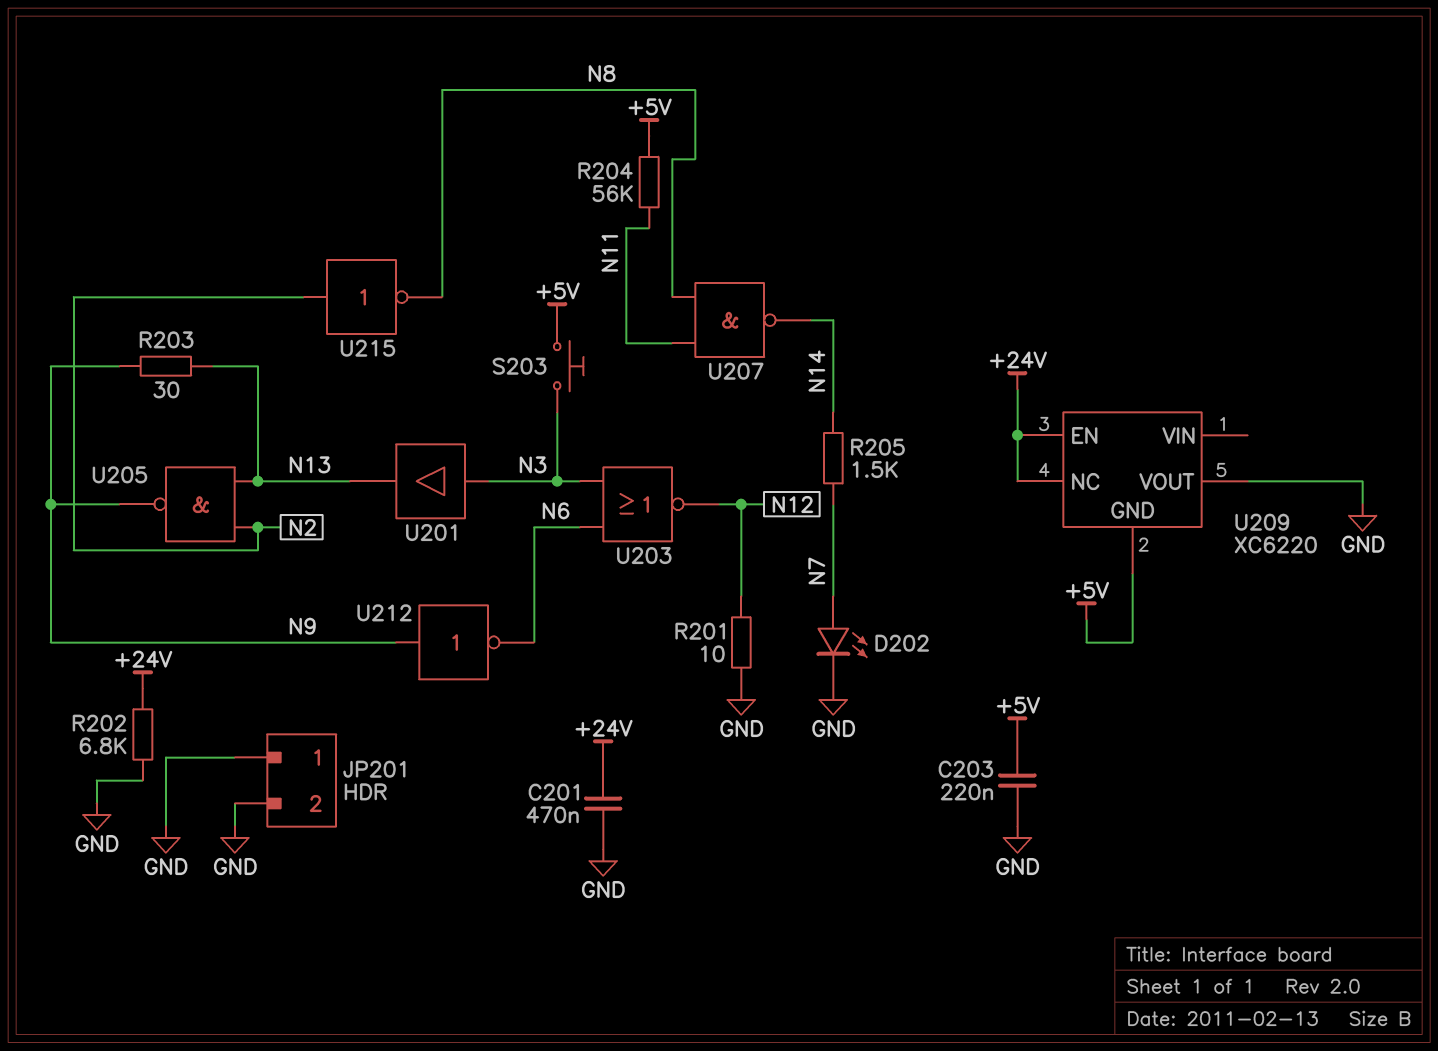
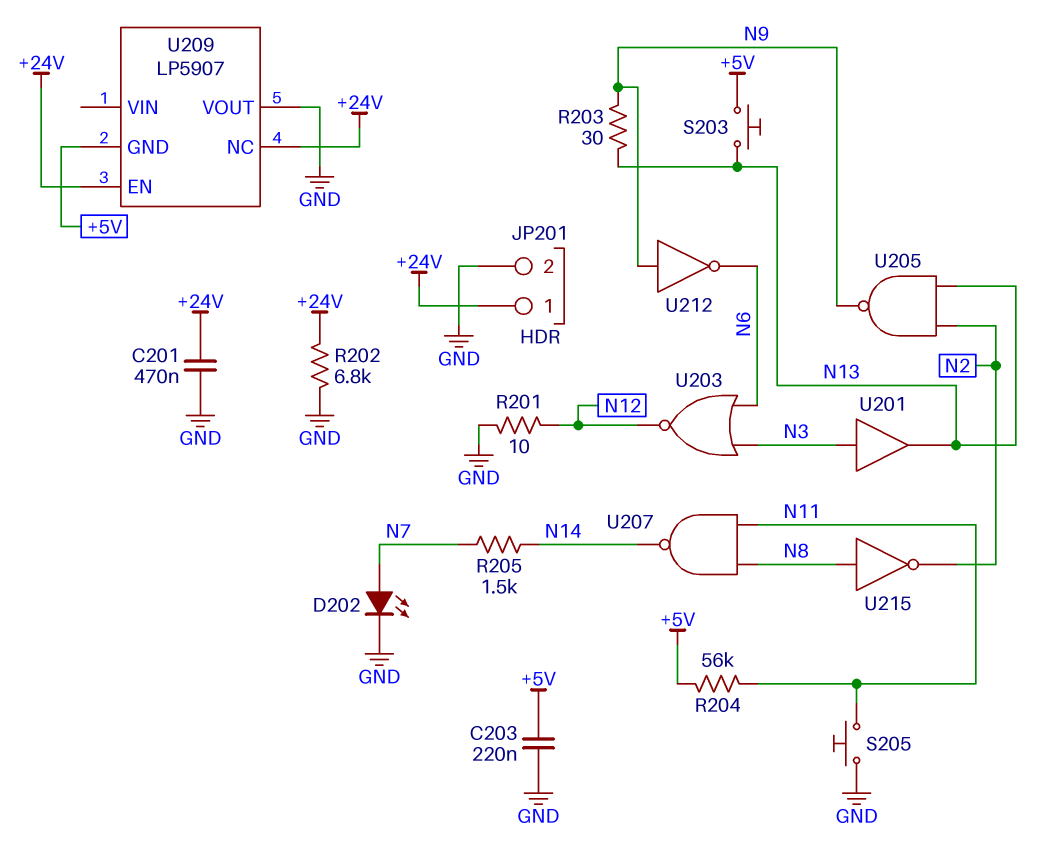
JP201 pin 1: GND -> +24V
S203: button (+5V, N3) -> button (+5V, N13)
S205: none -> button (GND, N11)
U209: XC6220 -> LP5907
U215: NOT (in N2, out N8) -> NOT (in N8, out N2)

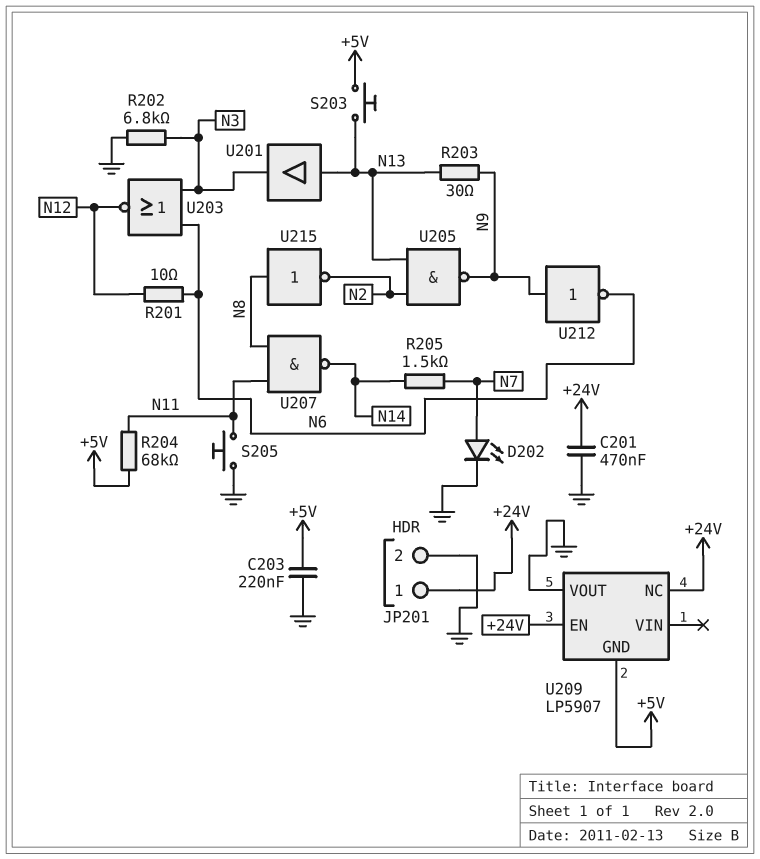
R201: 10 (GND, N12) -> 10 (N6, N12)
R202: 6.8k (+24V, GND) -> 6.8k (GND, N3)
R204: 56k (+5V, N11) -> 68k (+5V, N11)
U201: buffer (in N3, out N13) -> buffer (in N13, out N3)

